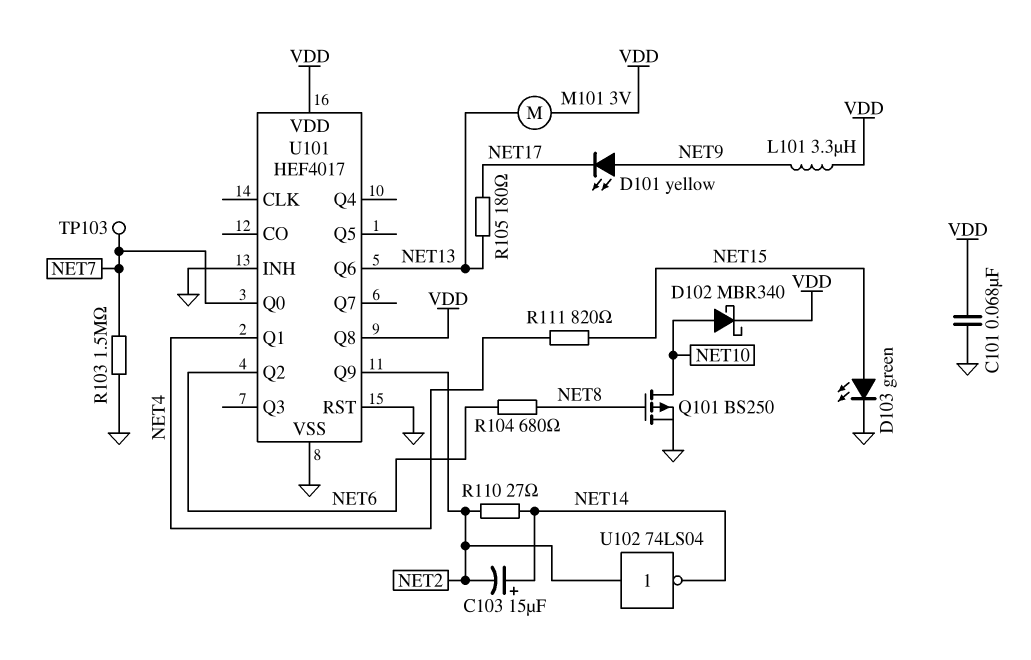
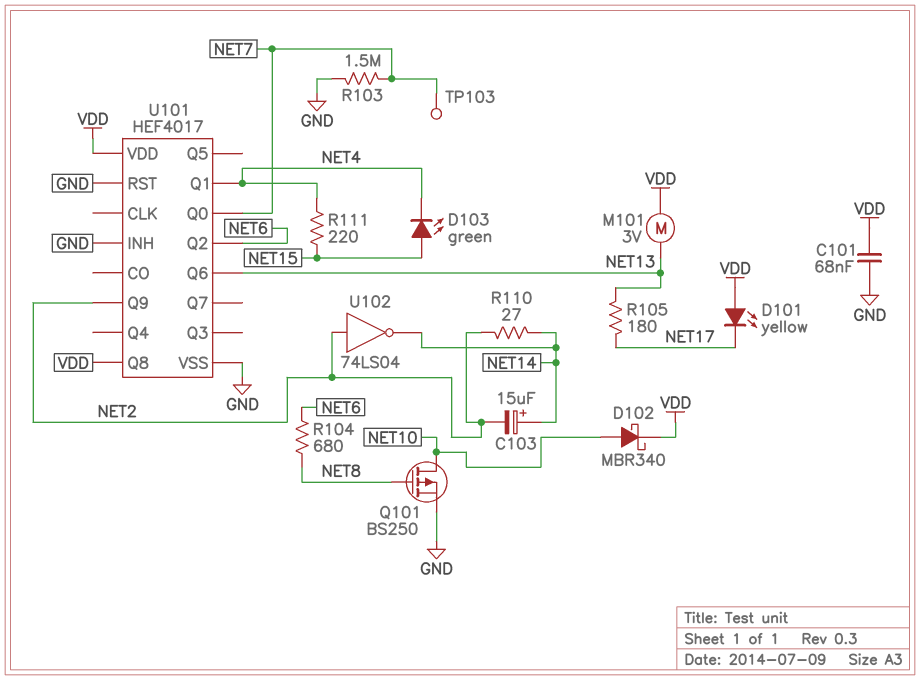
D101: LED yellow (A NET9, K NET17) -> LED yellow (A VDD, K NET17)
D103: LED green (A NET15, K GND) -> LED green (A NET15, K NET4)
L101: 3.3uH (NET9, VDD) -> none
R111: 820 (NET4, NET15) -> 220 (NET4, NET15)

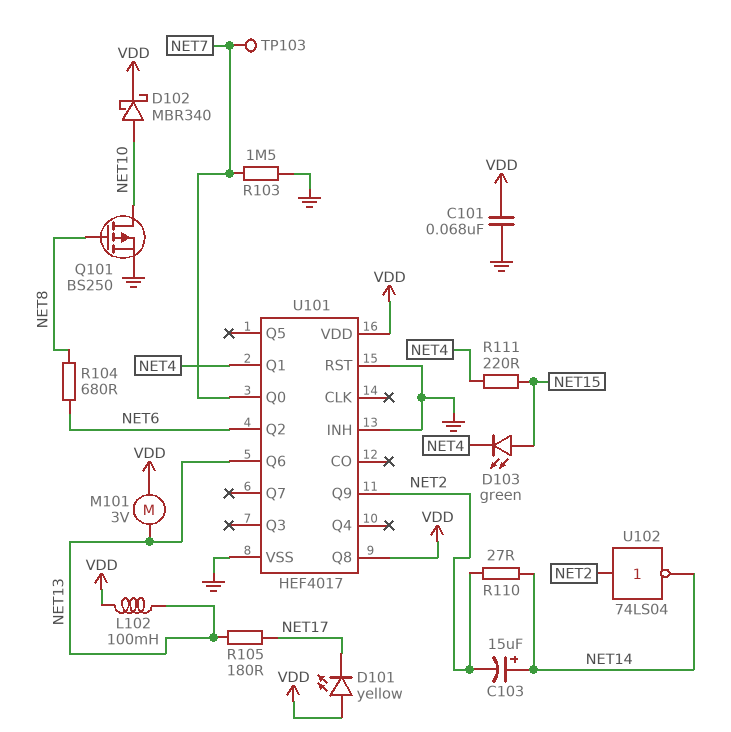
L102: none -> 100mH (NET13, VDD)

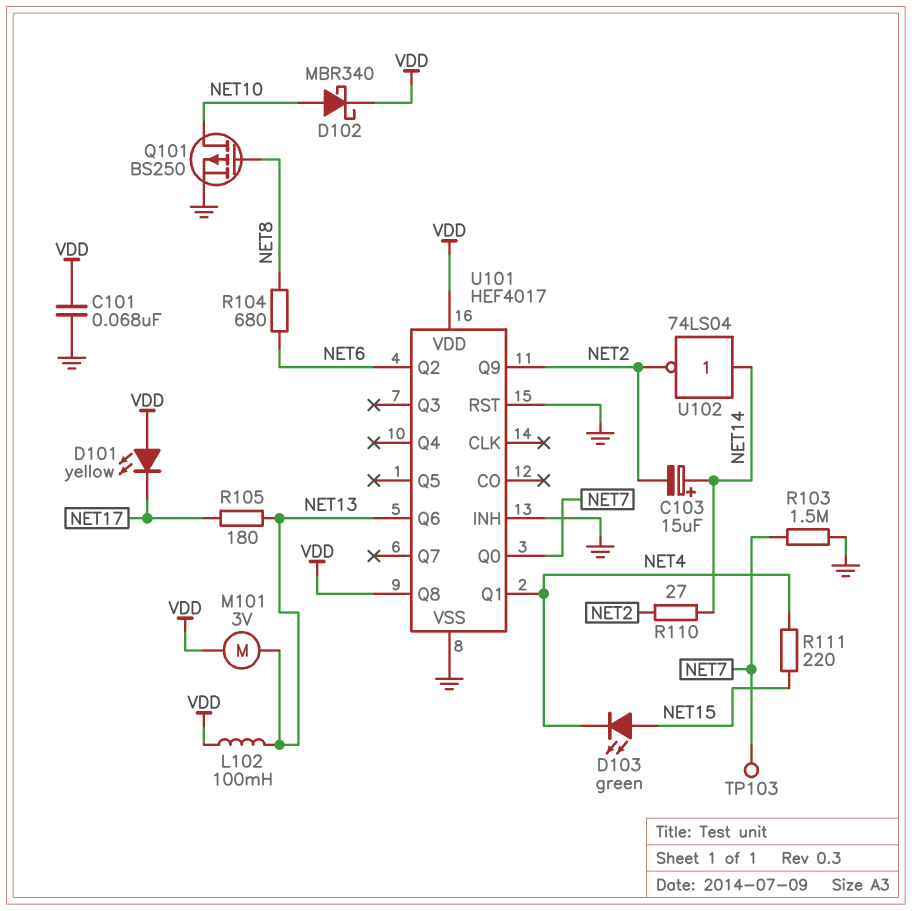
U102: NOT 74LS04 (in NET2, out NET14) -> NOT 74LS04 (in NET14, out NET2)

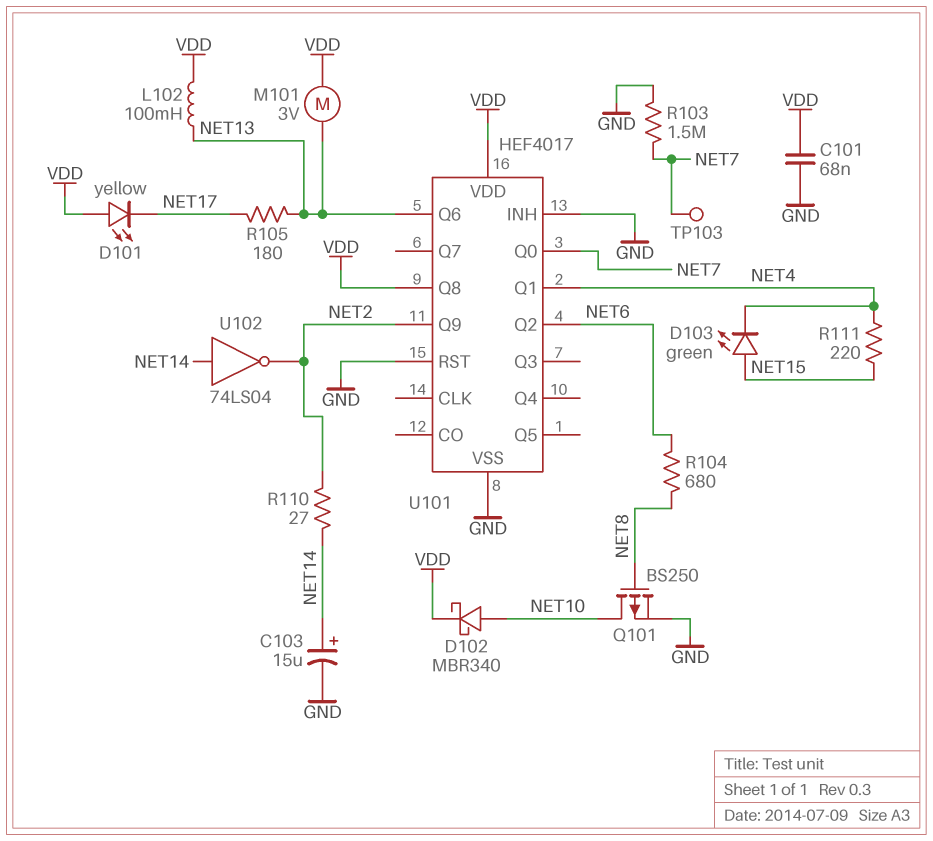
C103: 15uF (plus NET14, minus NET2) -> 15uF (plus NET14, minus GND)

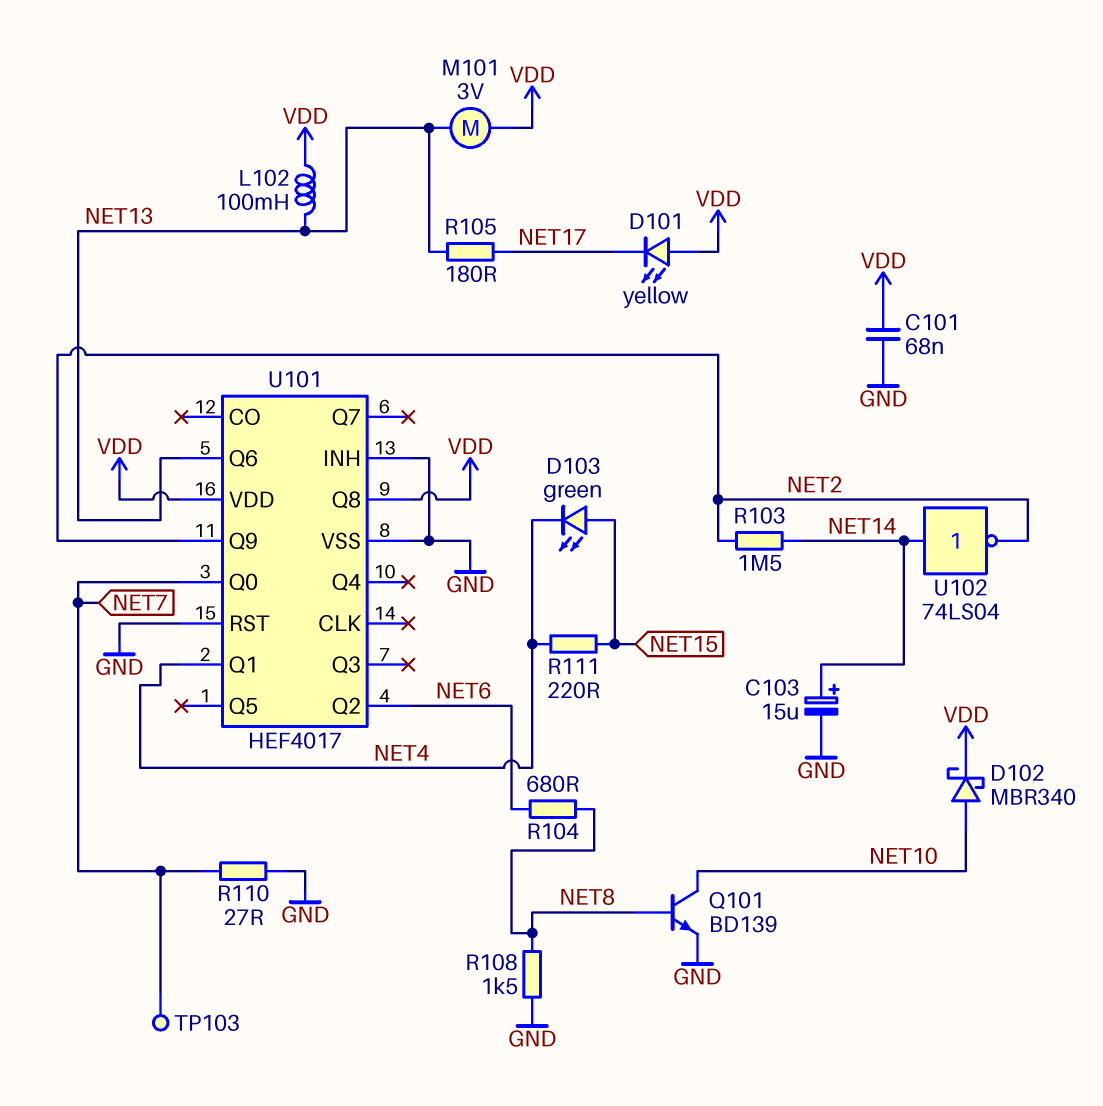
Q101: PMOS BS250 (G NET8, D NET10, S GND) -> NPN BD139 (B NET8, C NET10, E GND)
R103: 1.5M (GND, NET7) -> 1.5M (NET2, NET14)
R108: none -> 1.5k (GND, NET8)
R110: 27 (NET2, NET14) -> 27 (GND, NET7)

